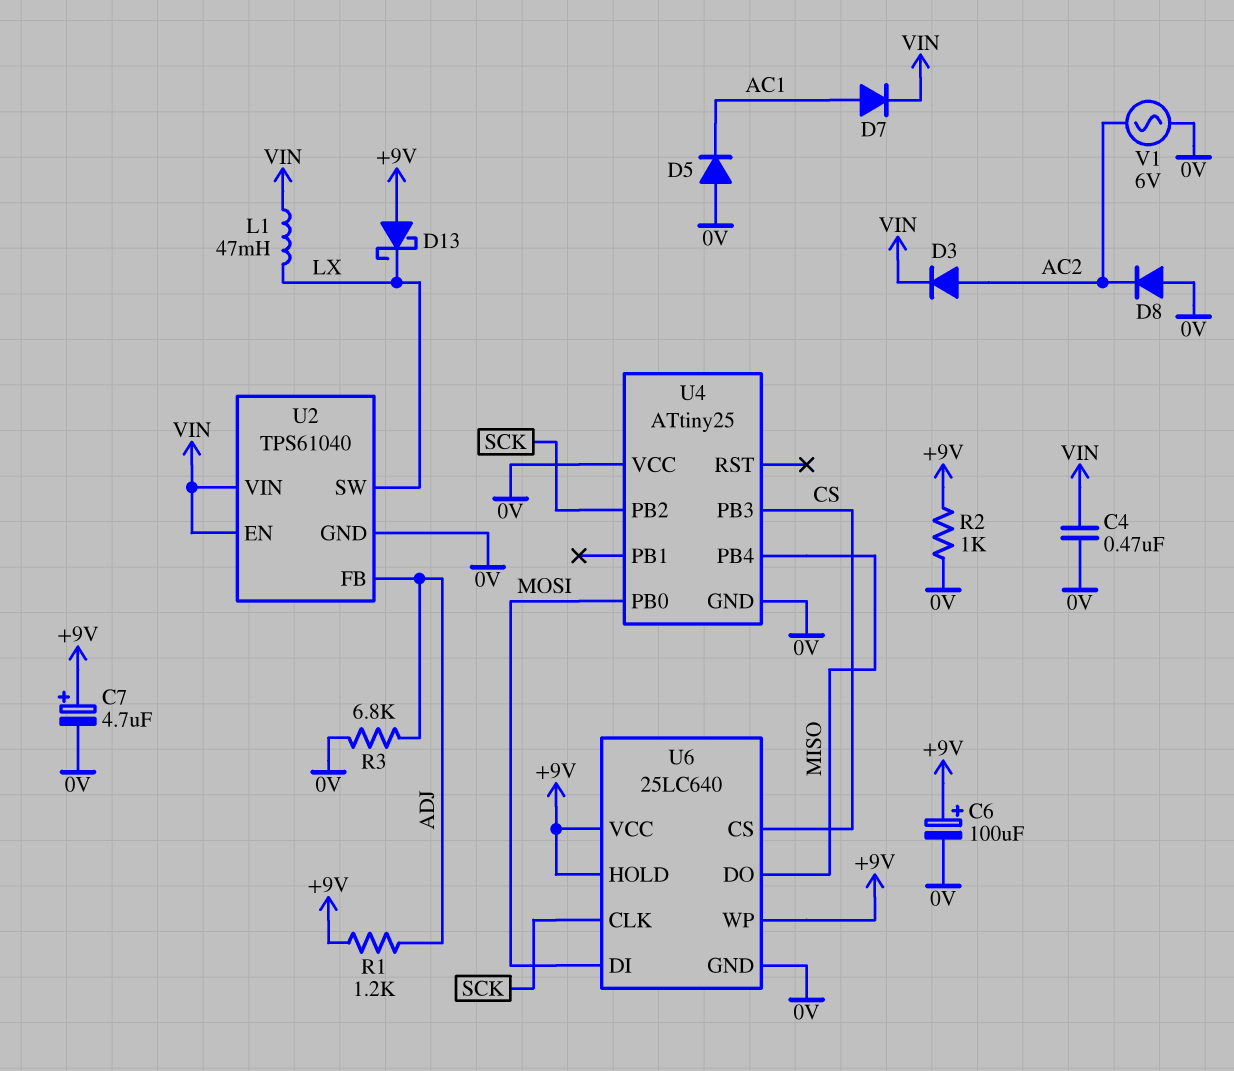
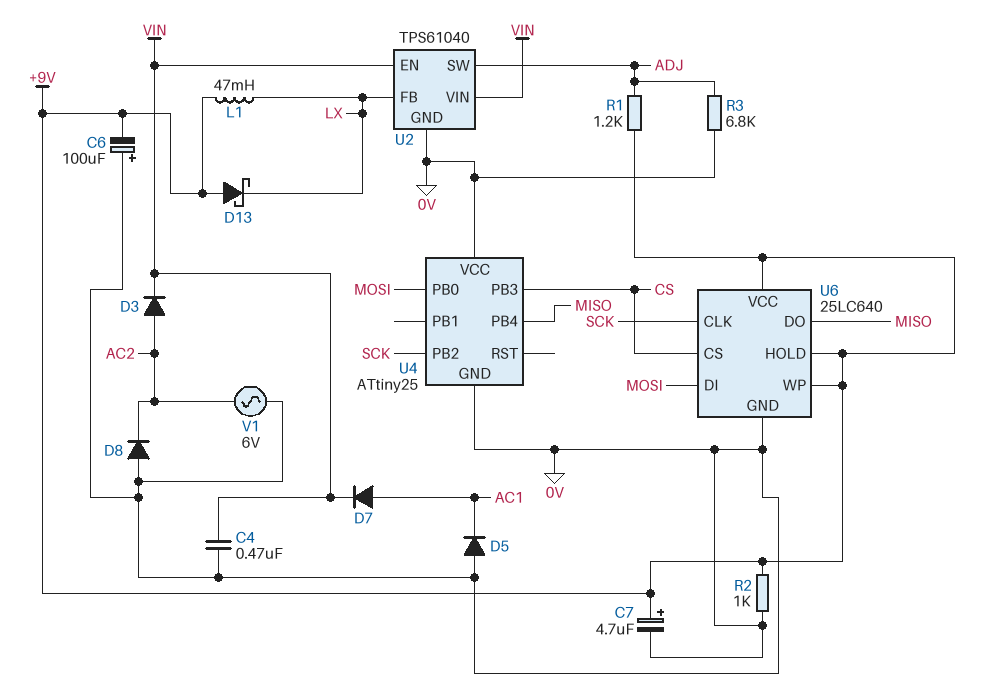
C6: 100uF (plus +9V, minus 0V) -> 100uF (plus 0V, minus +9V)
L1: 47mH (LX, VIN) -> 47mH (+9V, LX)
U2 pin FB: ADJ -> LX
U2 pin SW: LX -> ADJ

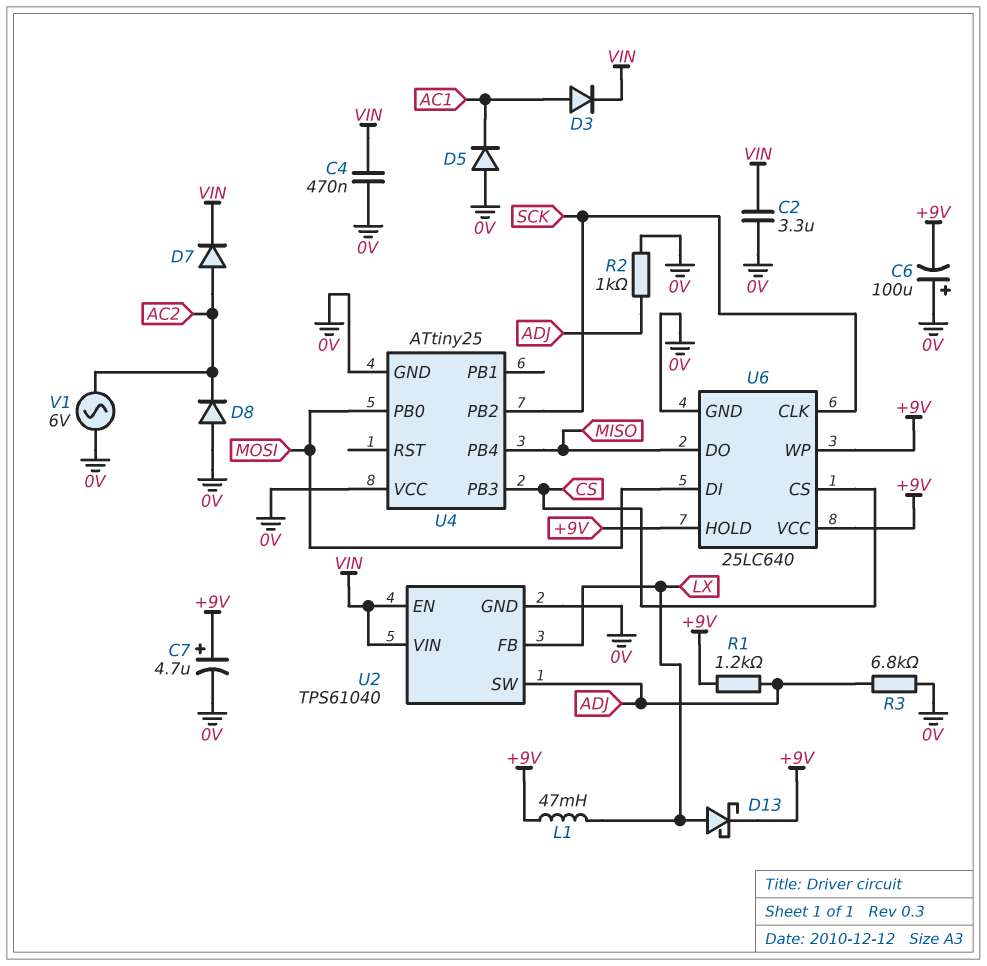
C2: none -> 3.3uF (0V, VIN)
D3: diode (A AC2, K VIN) -> diode (A AC1, K VIN)
D7: diode (A AC1, K VIN) -> diode (A AC2, K VIN)
D13: schottky (A +9V, K LX) -> schottky (A LX, K +9V)
R2: 1k (+9V, 0V) -> 1k (0V, ADJ)

